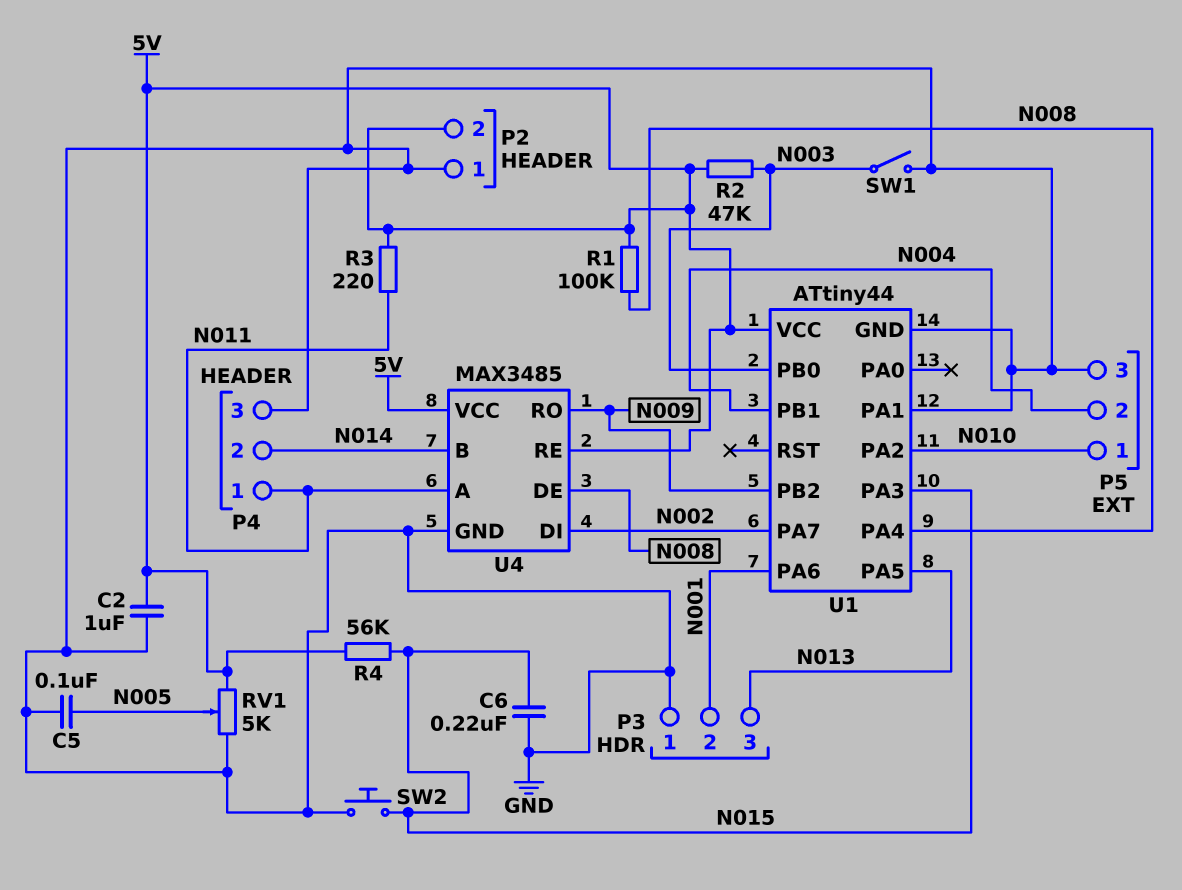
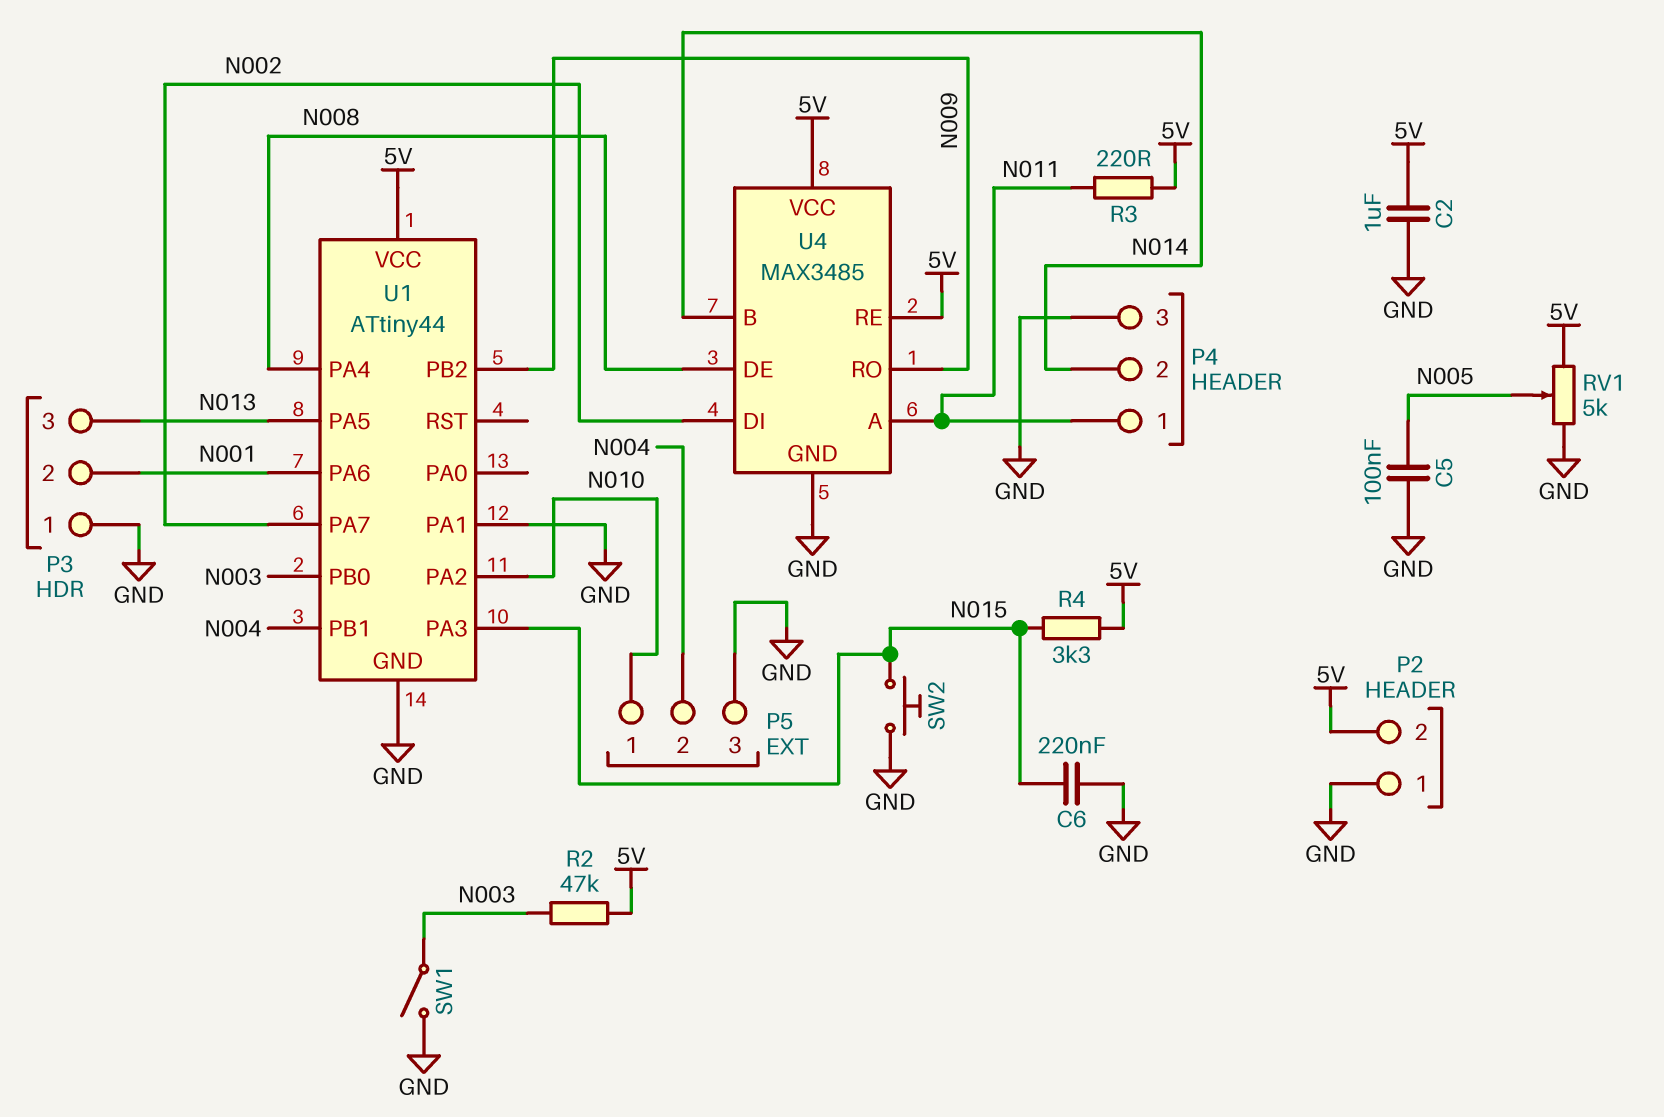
R1: 100k (5V, N008) -> none
R4: 56k (5V, N015) -> 3.3k (5V, N015)

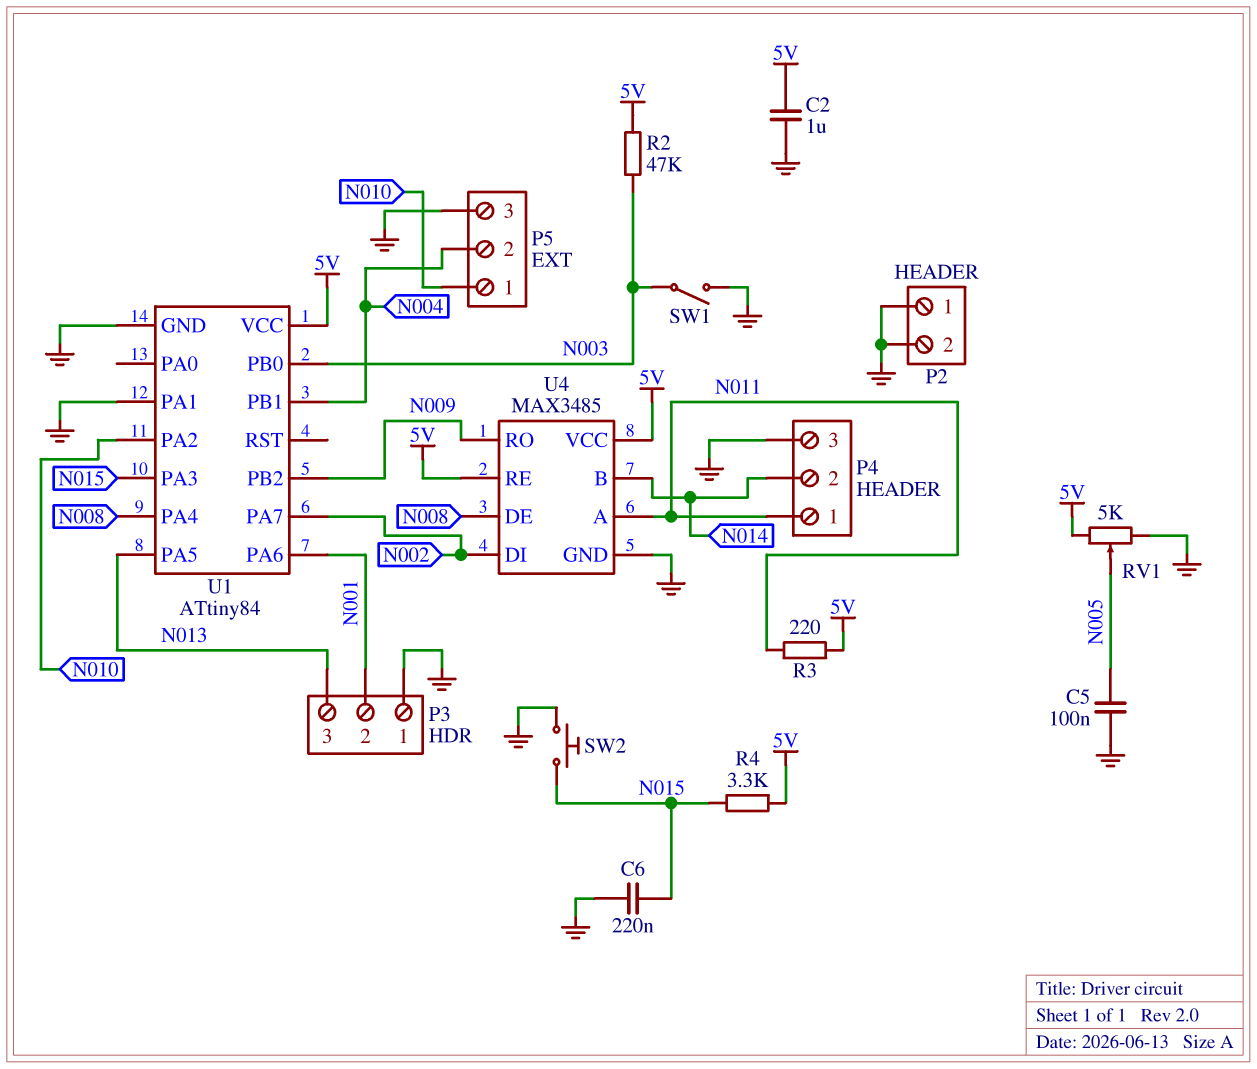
P2 pin 2: 5V -> GND
U1: ATtiny44 -> ATtiny84

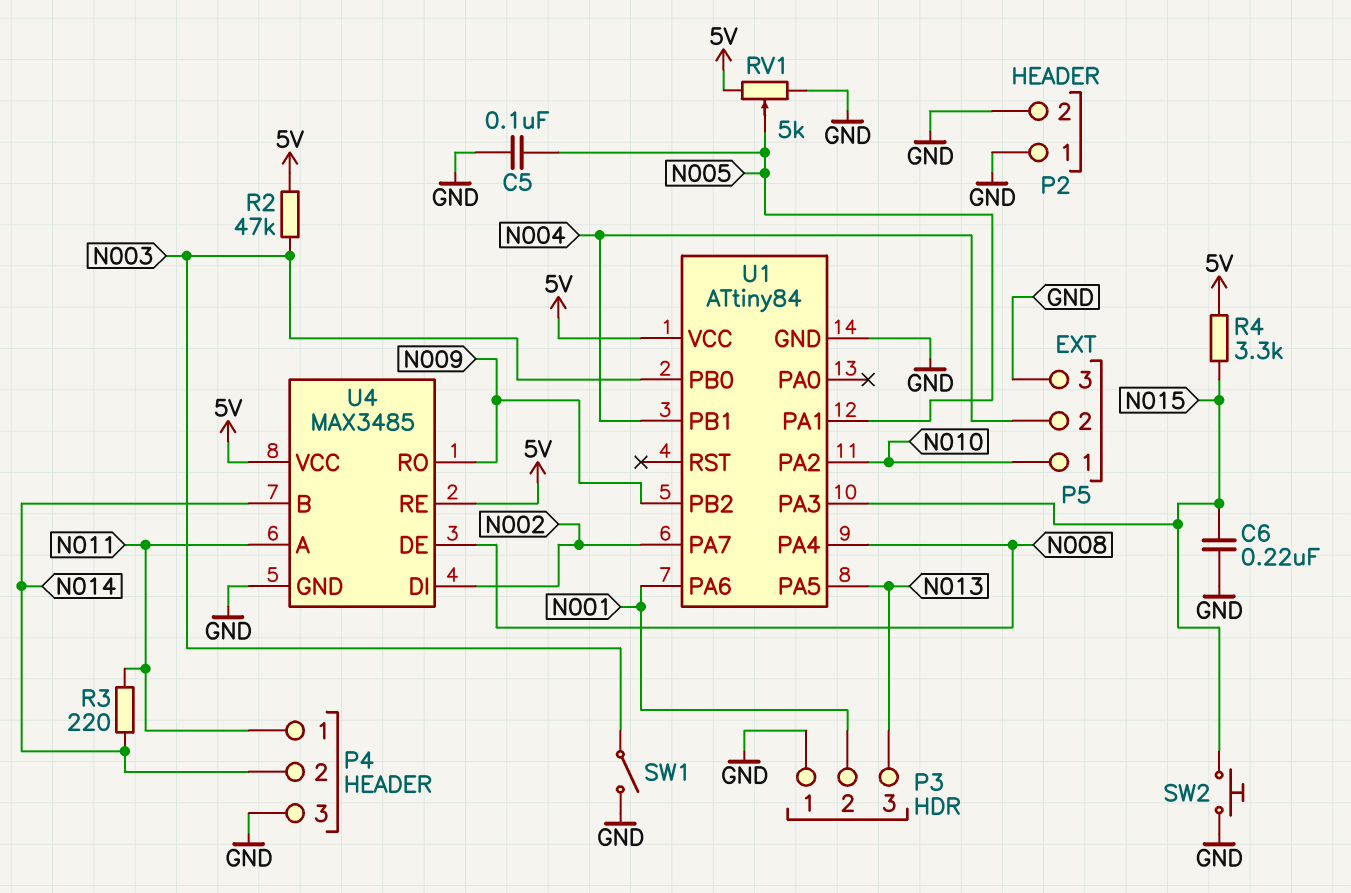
C2: 1uF (5V, GND) -> none
R3: 220 (5V, N011) -> 220 (N011, N014)
U1 pin PA1: GND -> N005

